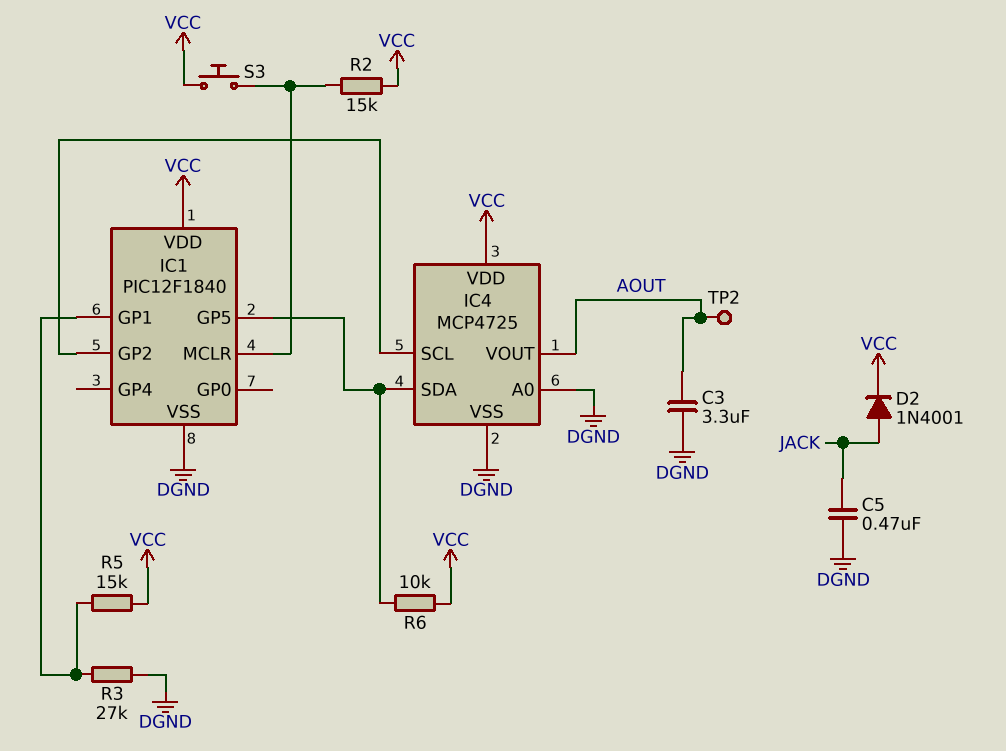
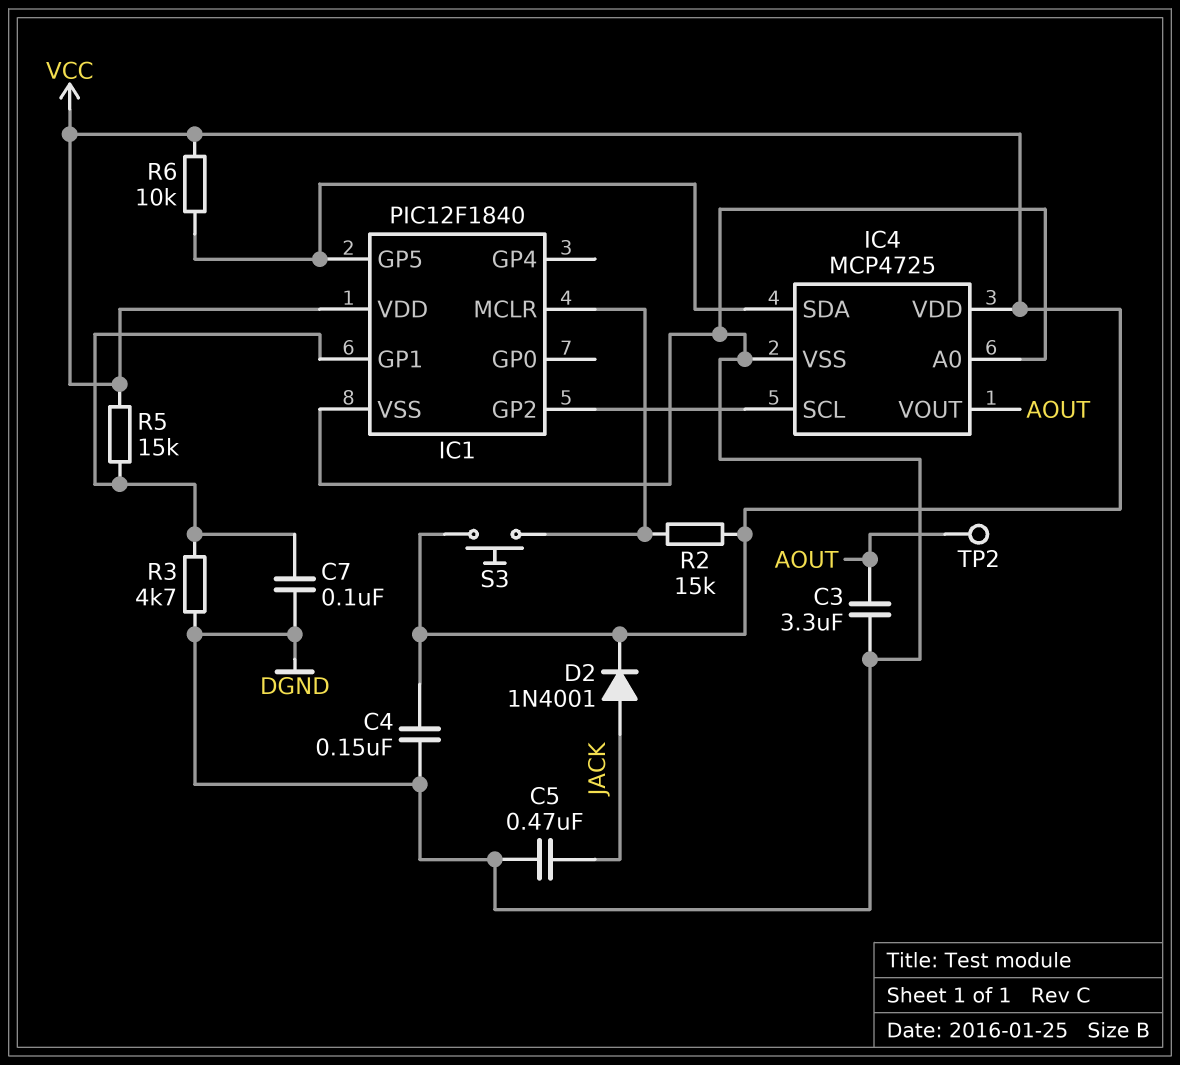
C4: none -> 150nF (DGND, VCC)
C7: none -> 100nF (DGND, IC1/GP1)
R3: 27k (DGND, IC1/GP1) -> 4.7k (DGND, IC1/GP1)

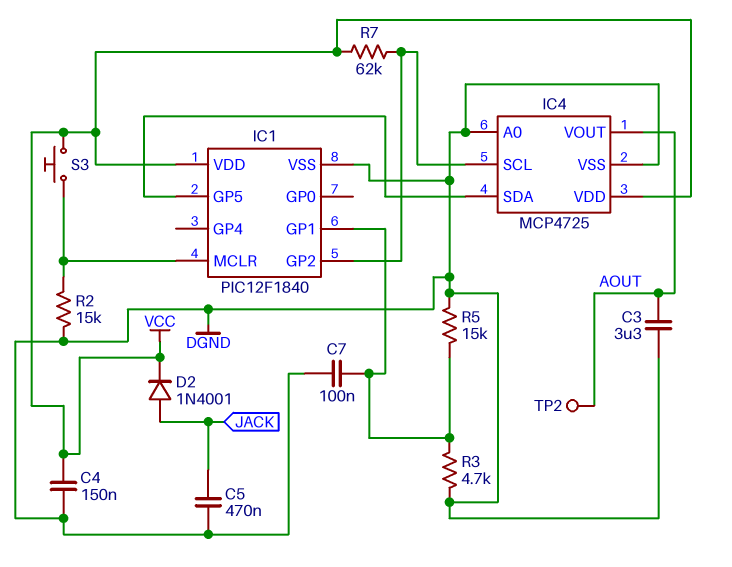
R2: 15k (IC1/MCLR, VCC) -> 15k (DGND, IC1/MCLR)
R5: 15k (IC1/GP1, VCC) -> 15k (DGND, IC1/GP1)
R6: 10k (IC1/GP5, VCC) -> none
R7: none -> 62k (IC1/GP2, VCC)

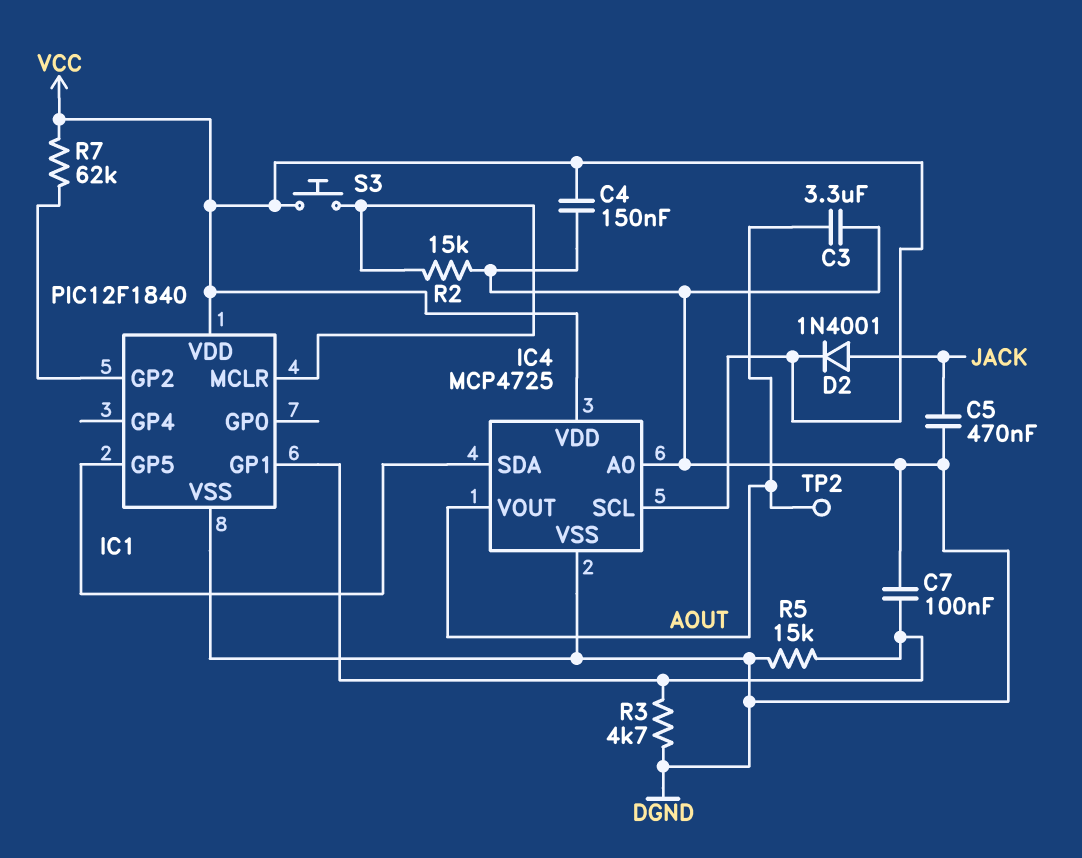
IC4 pin SCL: IC1/GP2 -> VCC

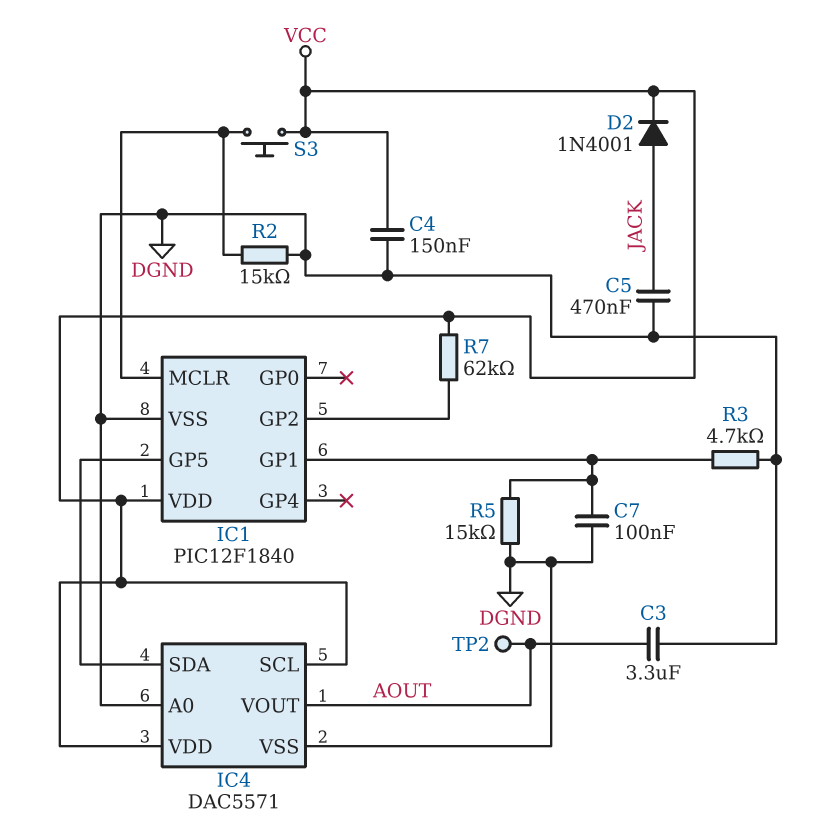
IC4: MCP4725 -> DAC5571

